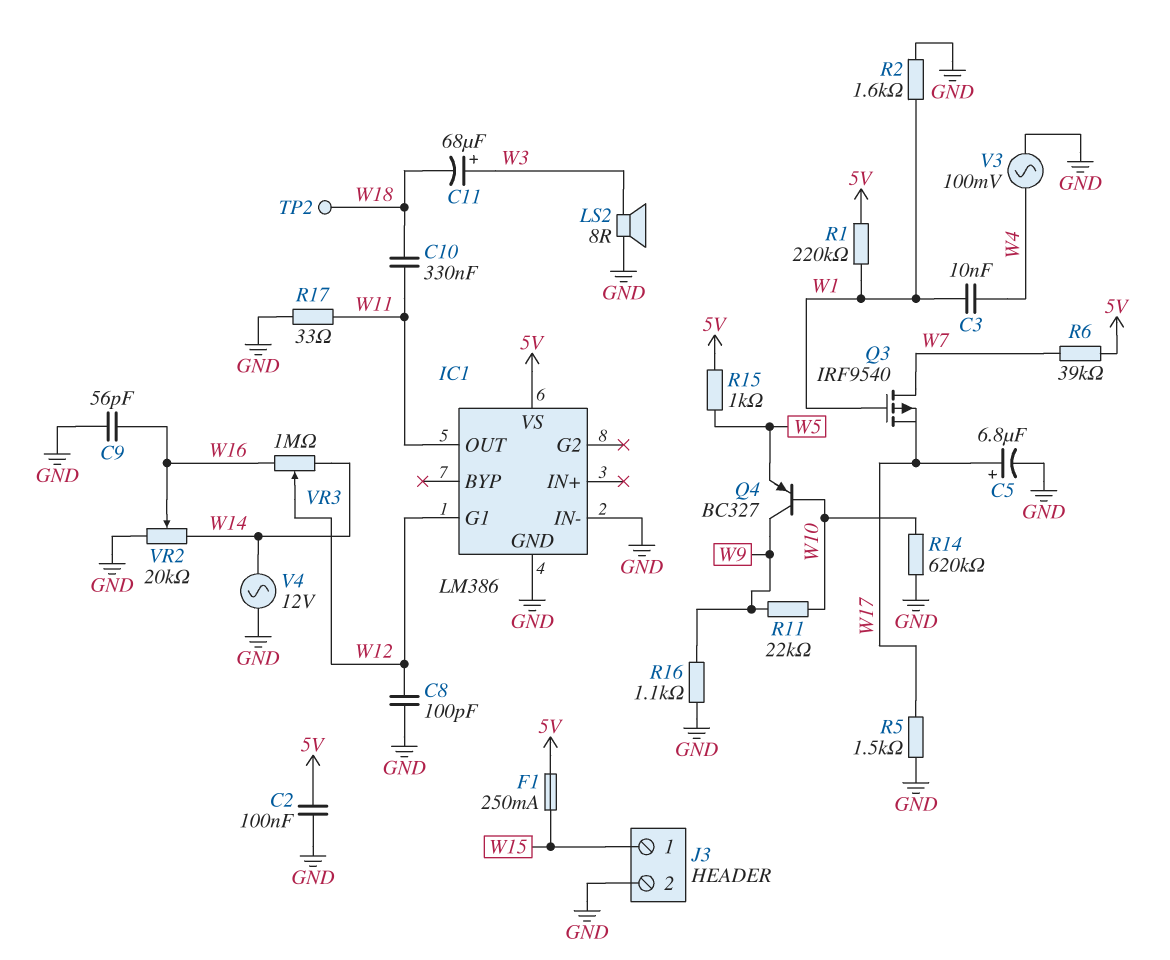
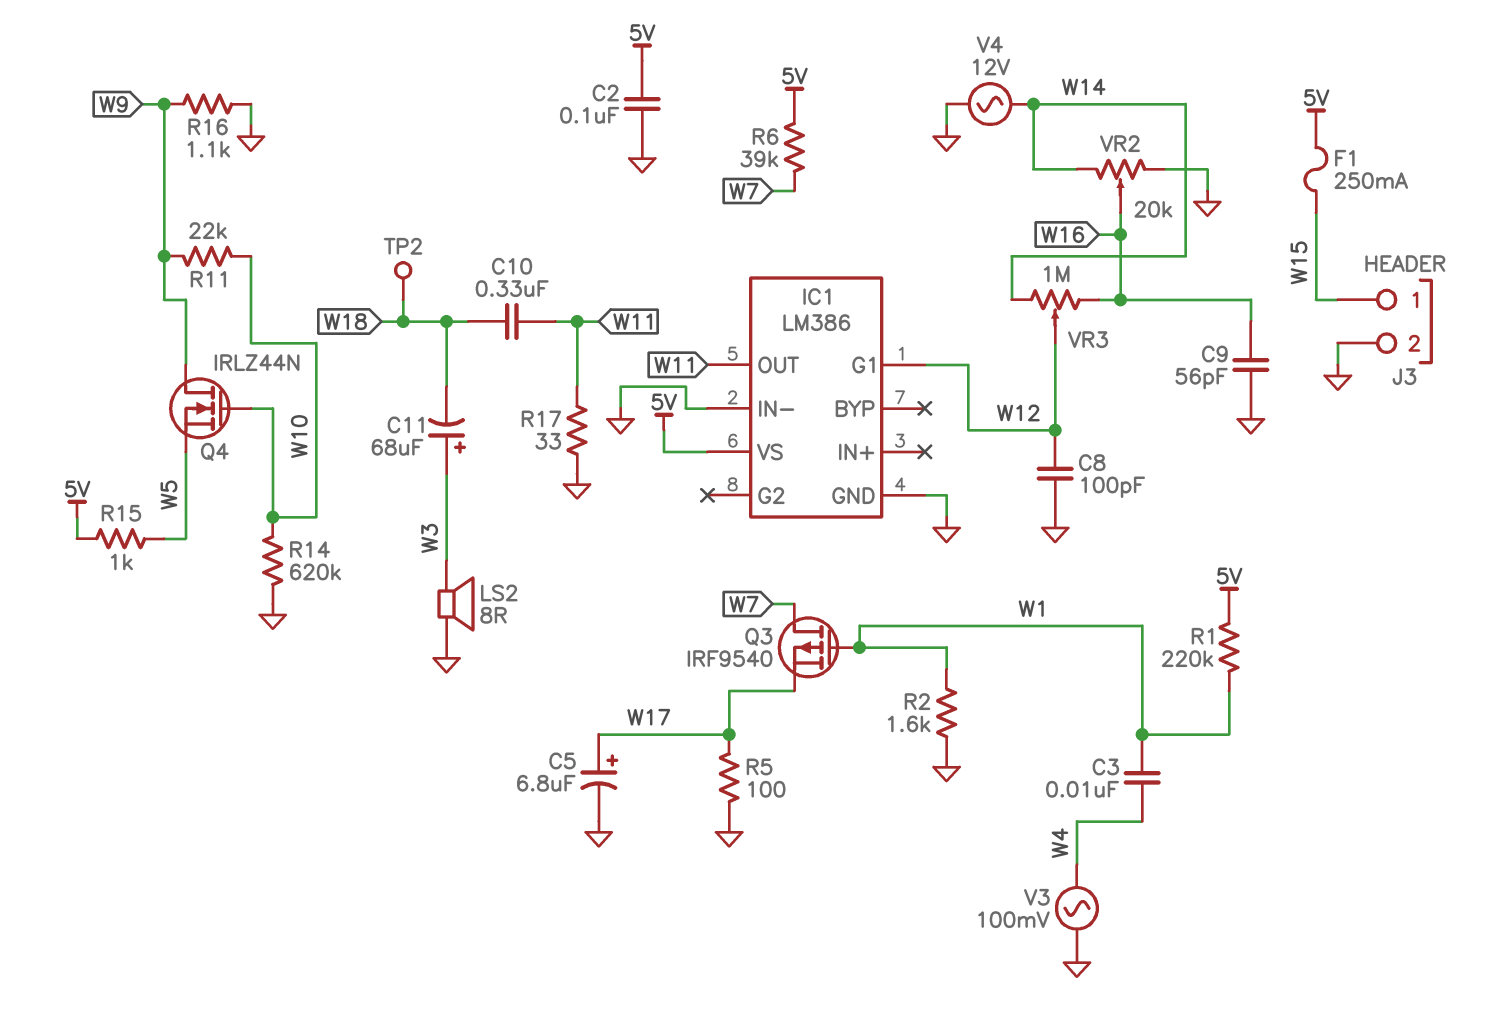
Q4: PNP BC327 (B W10, C W9, E W5) -> NMOS IRLZ44N (G W10, D W9, S W5)
R5: 1.5k (GND, W17) -> 100 (GND, W17)

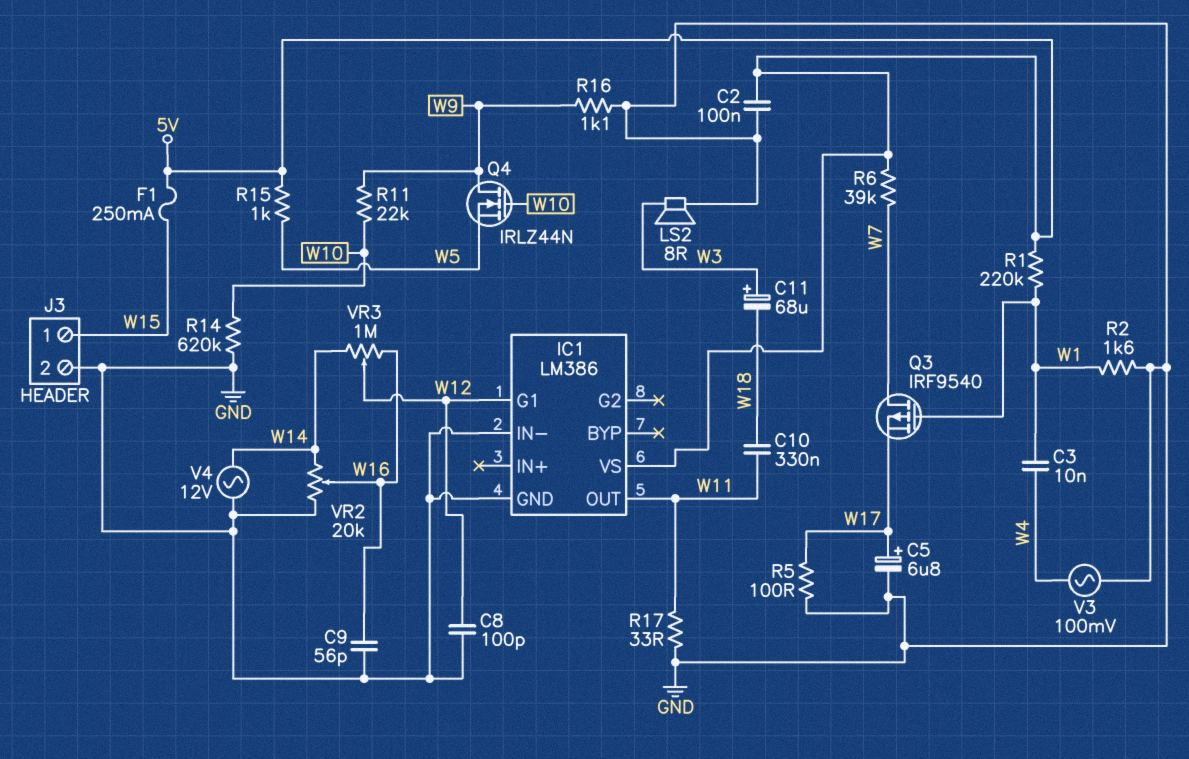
TP2: test point (W18) -> none

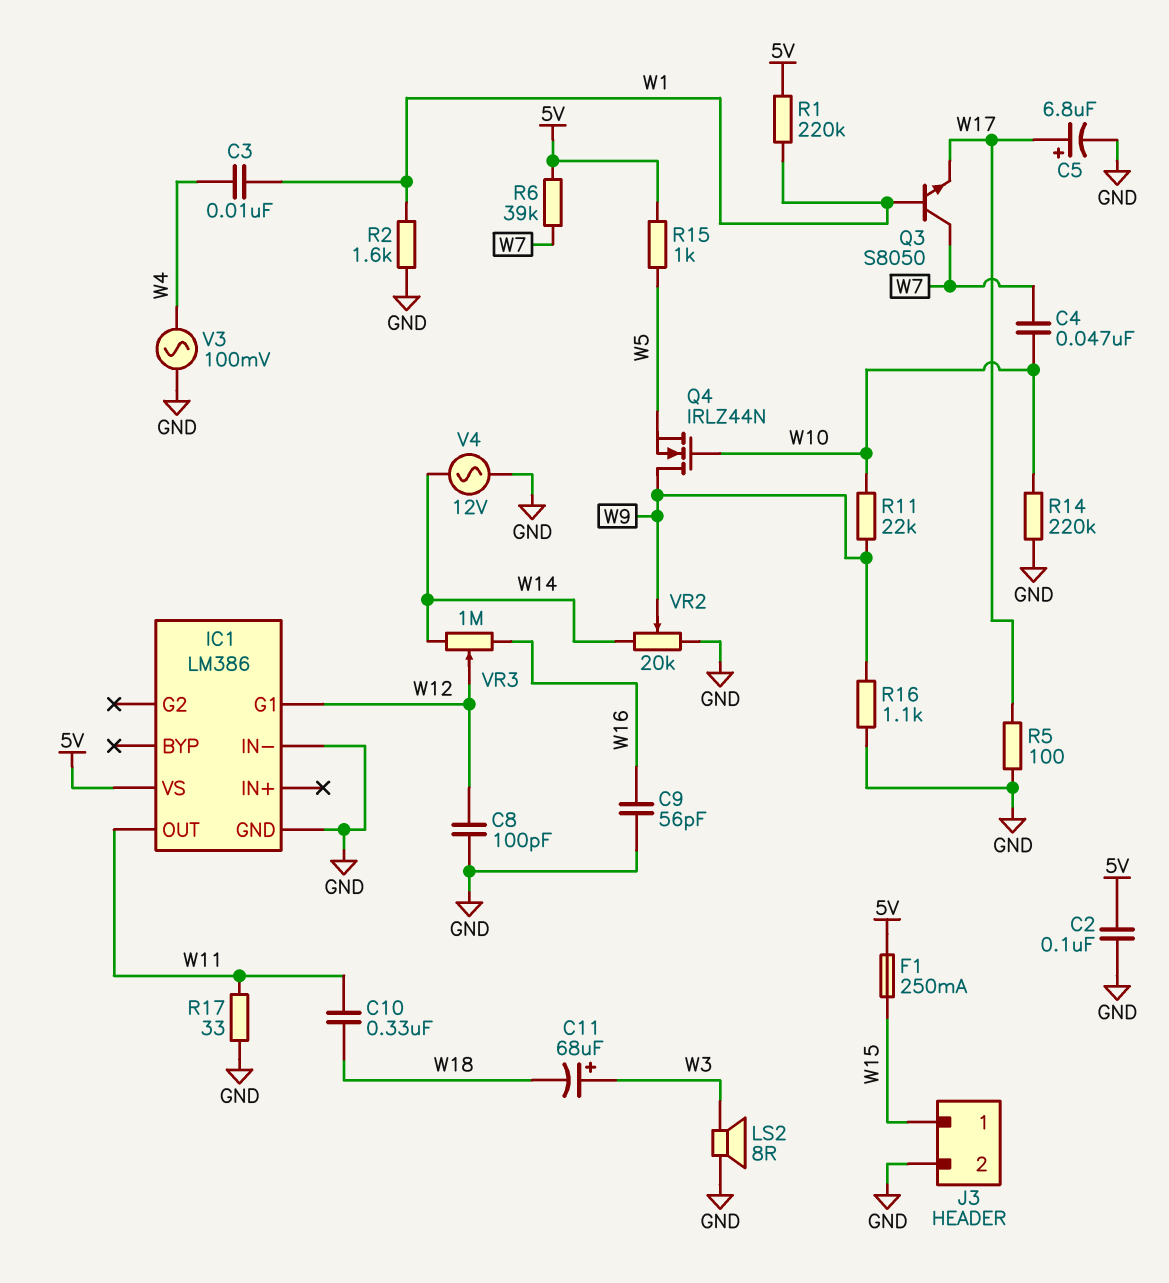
C4: none -> 47nF (W7, W10)
Q3: PMOS IRF9540 (G W1, D W7, S W17) -> NPN S8050 (B W1, C W7, E W17)
R14: 620k (GND, W10) -> 220k (GND, W10)
VR2: 20k (GND, W14, wiper W16) -> 20k (GND, W14, wiper W9)

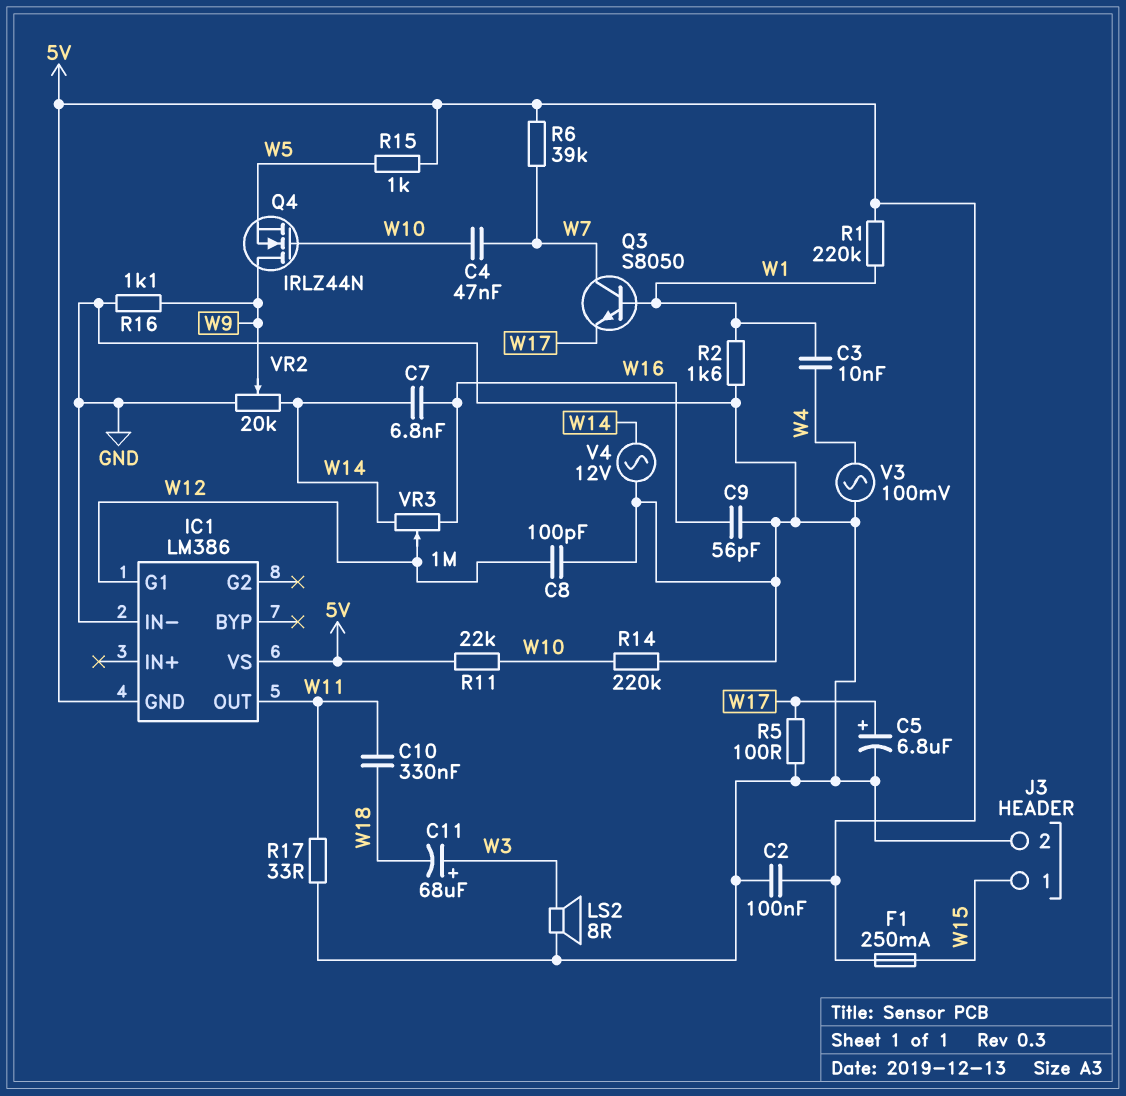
C7: none -> 6.8nF (W14, W16)
IC1 pin GND: GND -> 5V
R11: 22k (W9, W10) -> 22k (5V, W10)

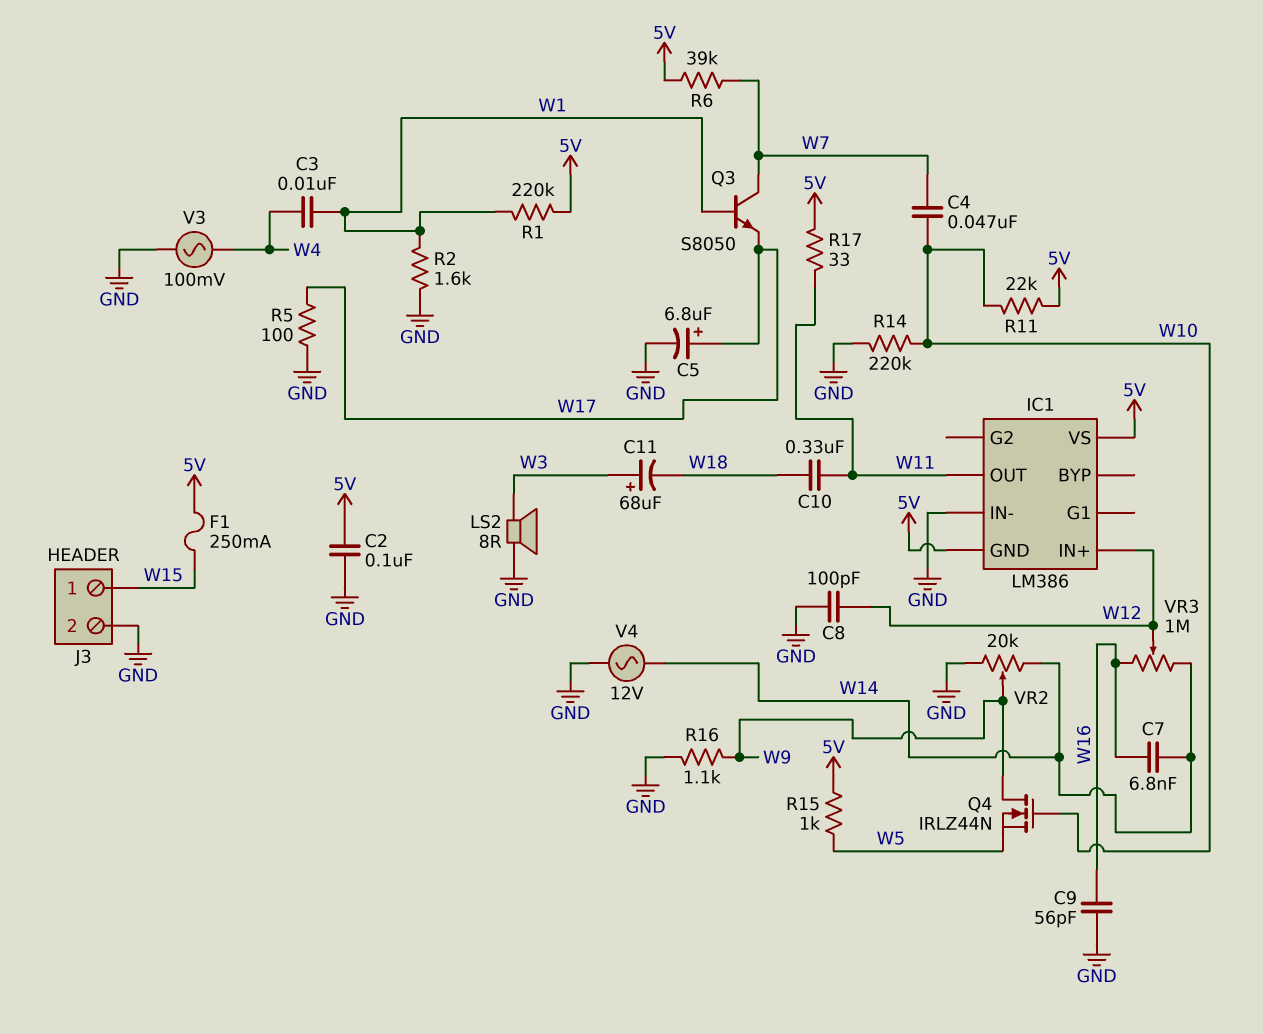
IC1 pin G1: W12 -> none
IC1 pin IN+: none -> W12
R17: 33 (GND, W11) -> 33 (5V, W11)

